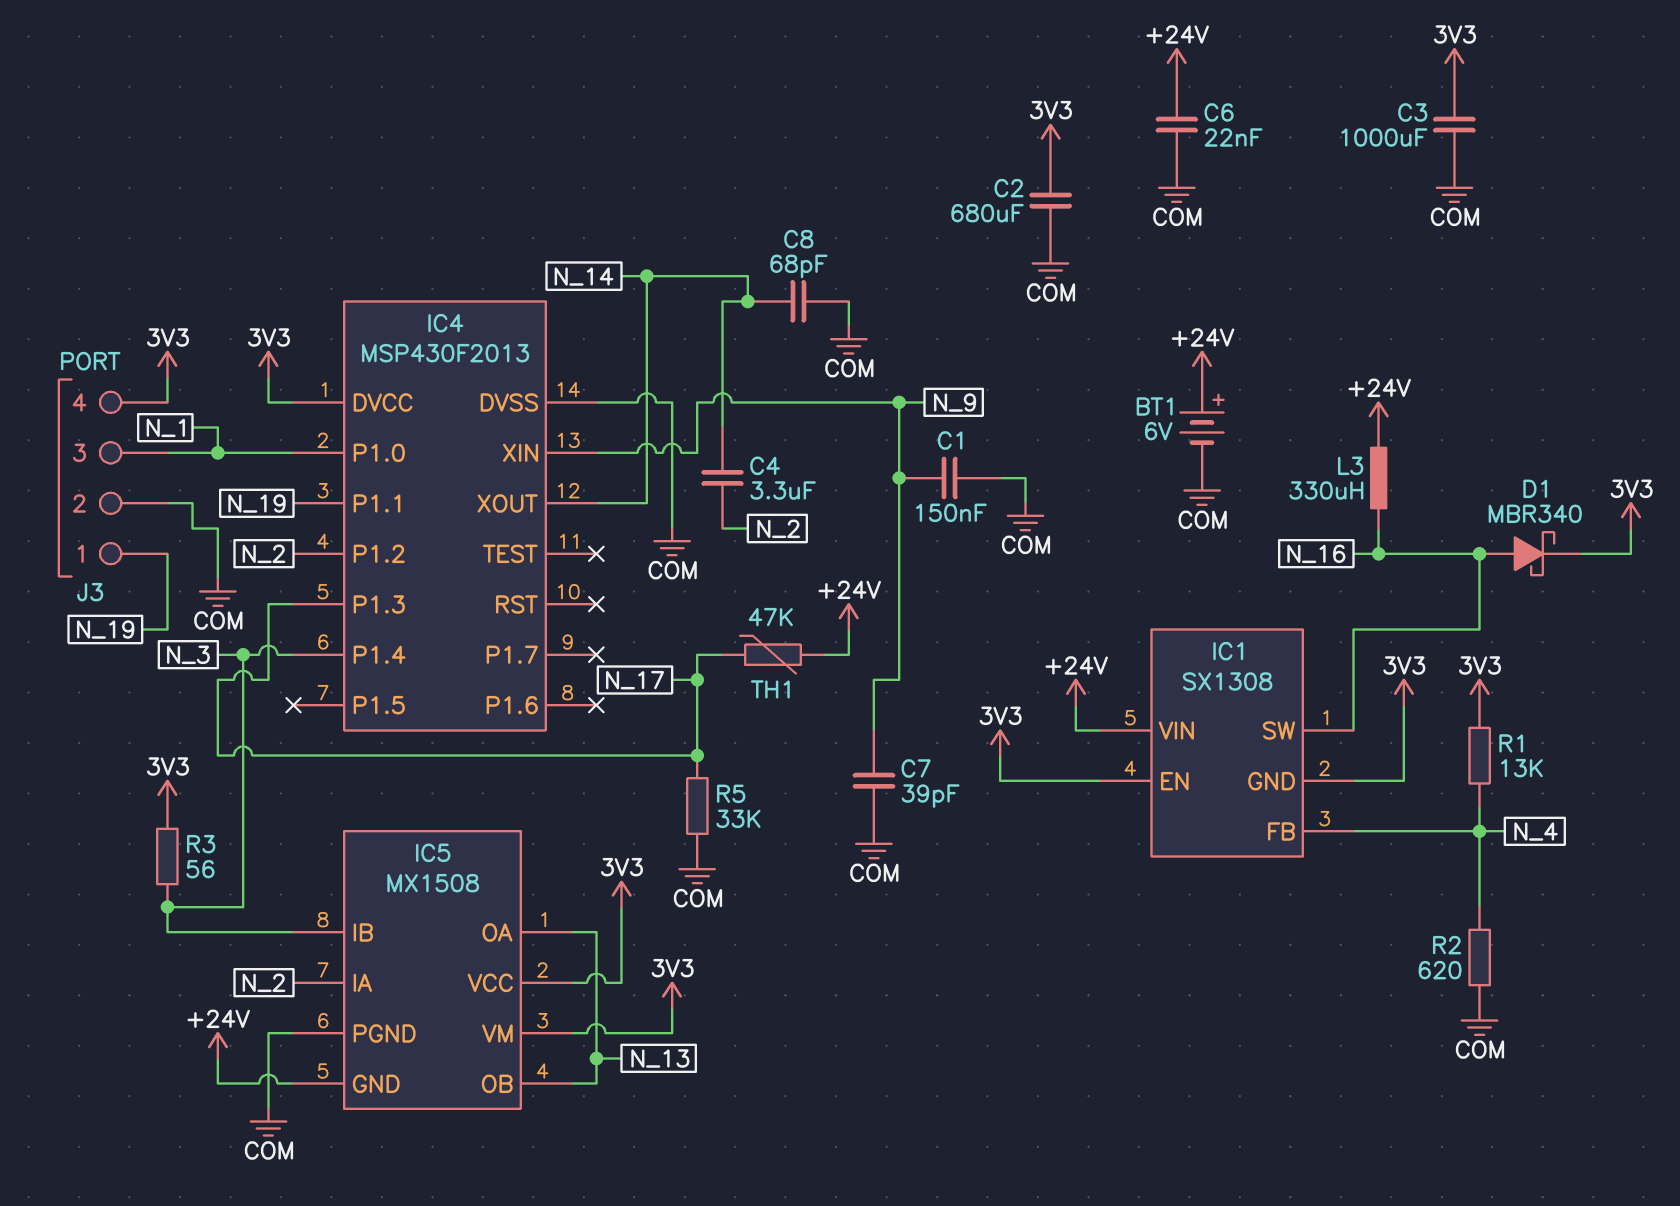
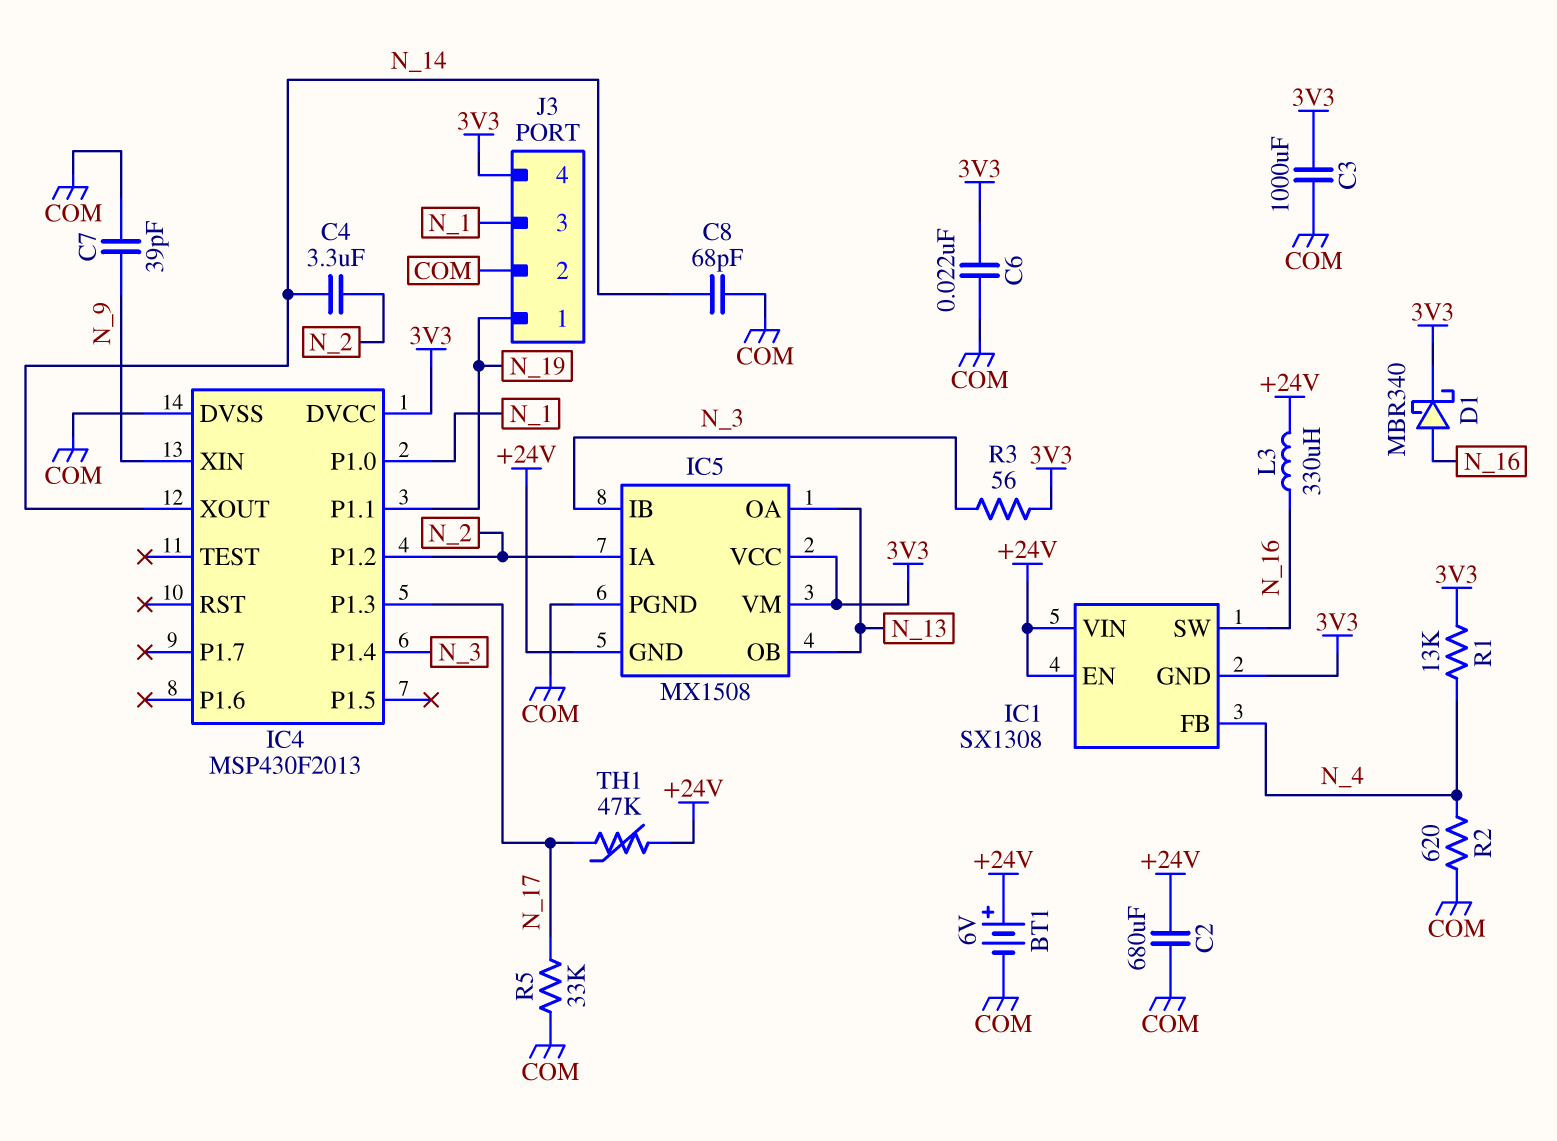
C1: 150nF (COM, N_9) -> none
C2: 680uF (3V3, COM) -> 680uF (+24V, COM)
C6: 22nF (+24V, COM) -> 22nF (3V3, COM)
IC1 pin EN: 3V3 -> +24V

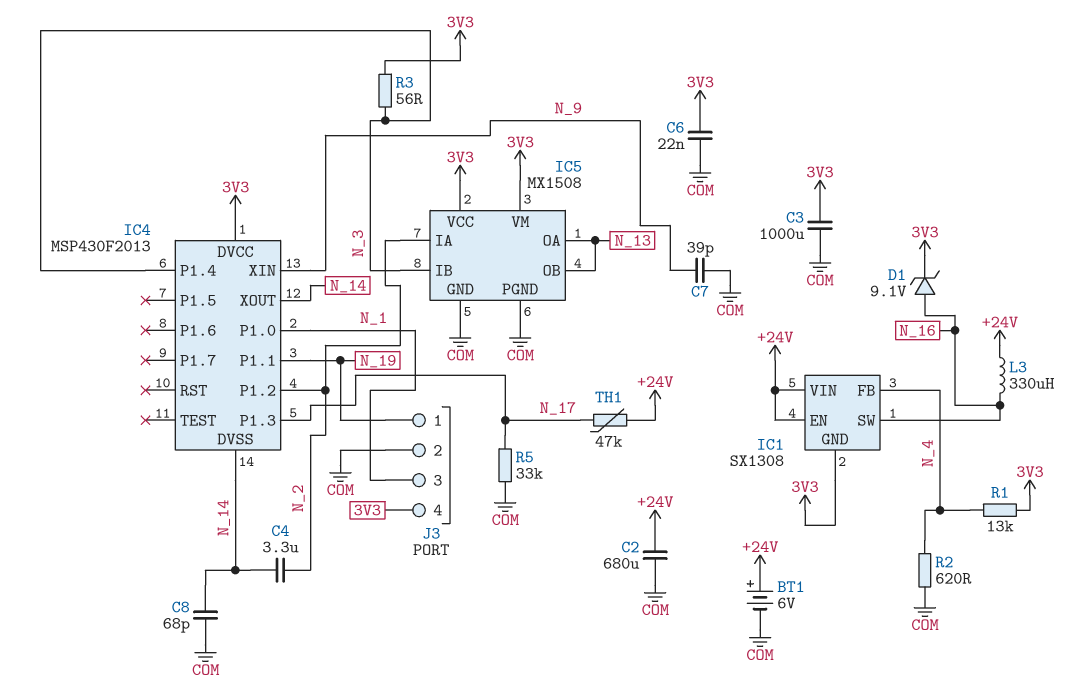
D1: schottky MBR340 (A N_16, K 3V3) -> zener 9.1V (A N_16, K 3V3)
IC4 pin DVSS: COM -> N_14
IC5 pin GND: +24V -> COM

